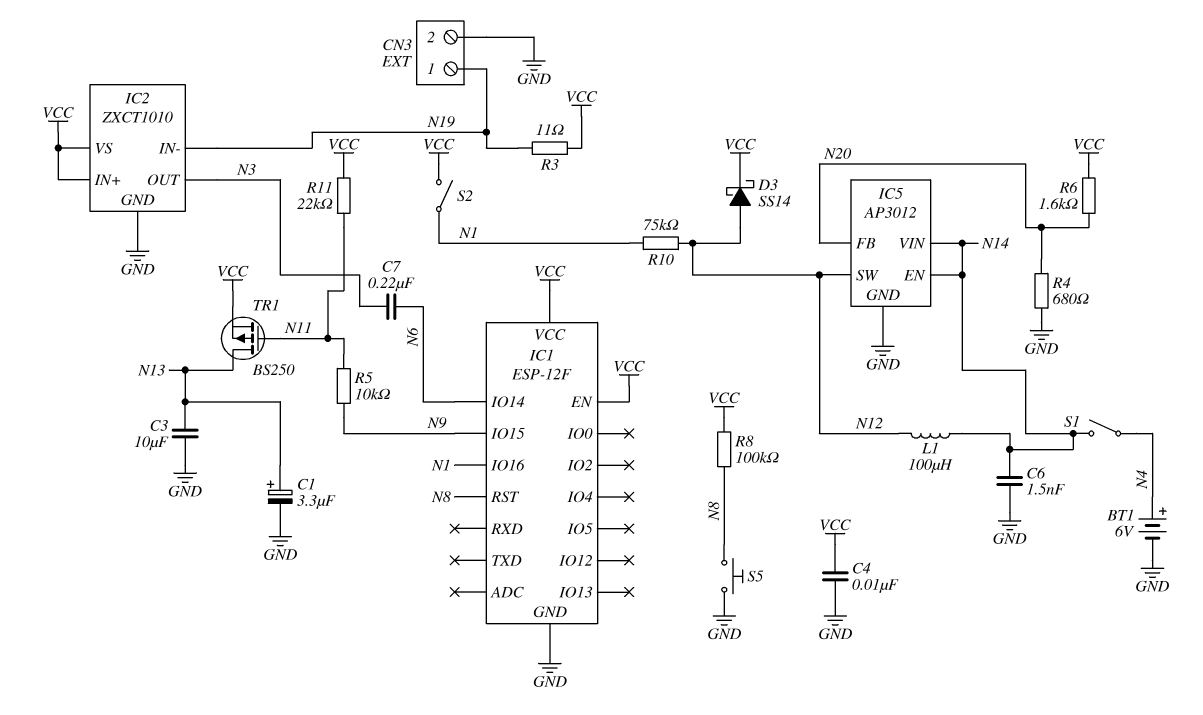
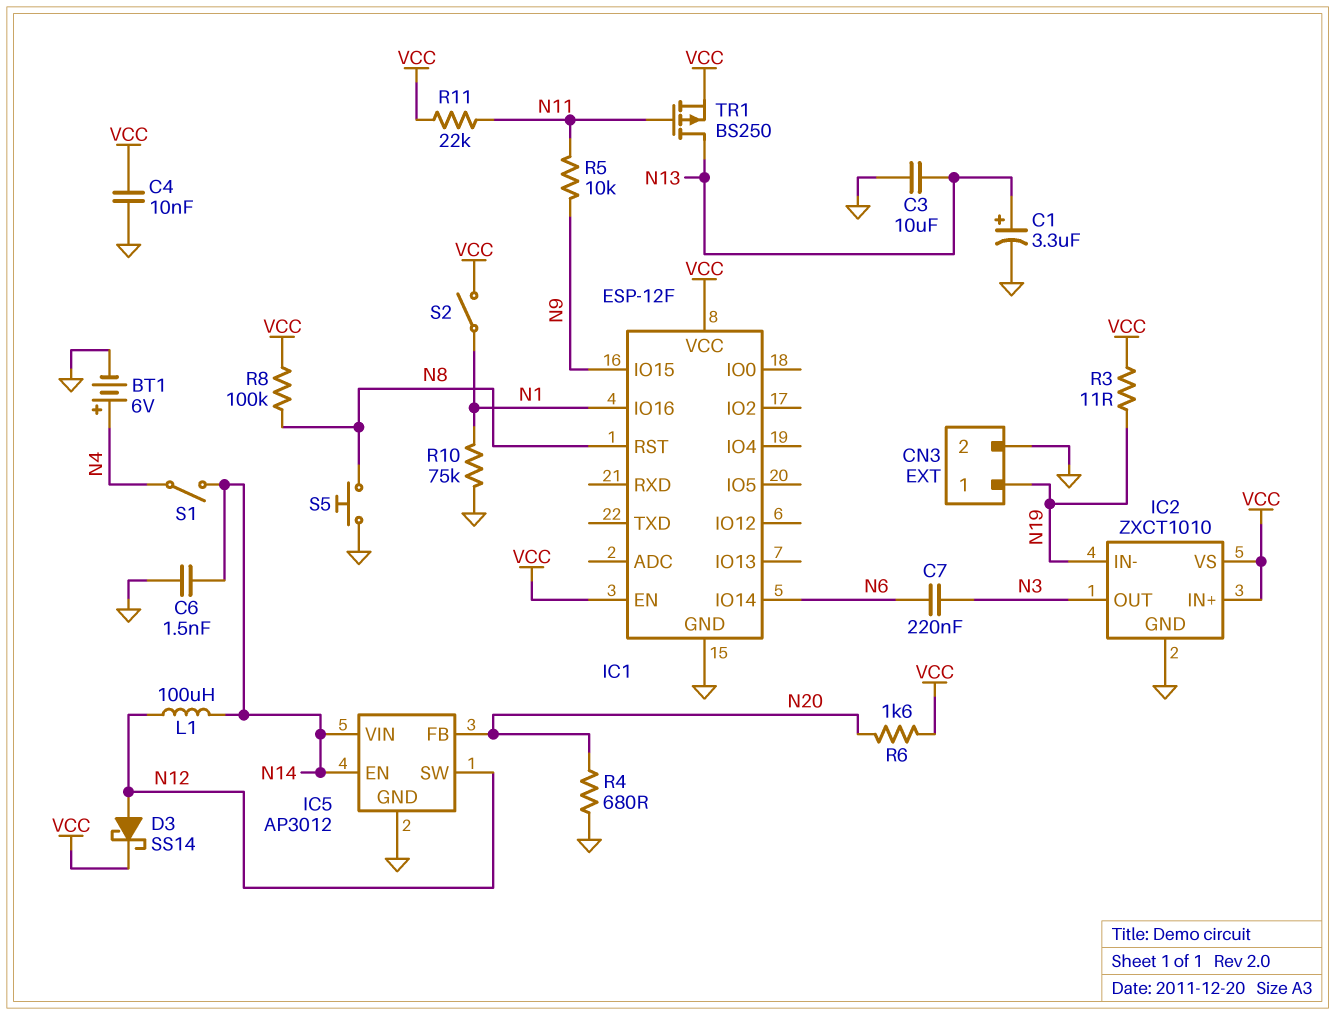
R10: 75k (N1, N12) -> 75k (GND, N1)

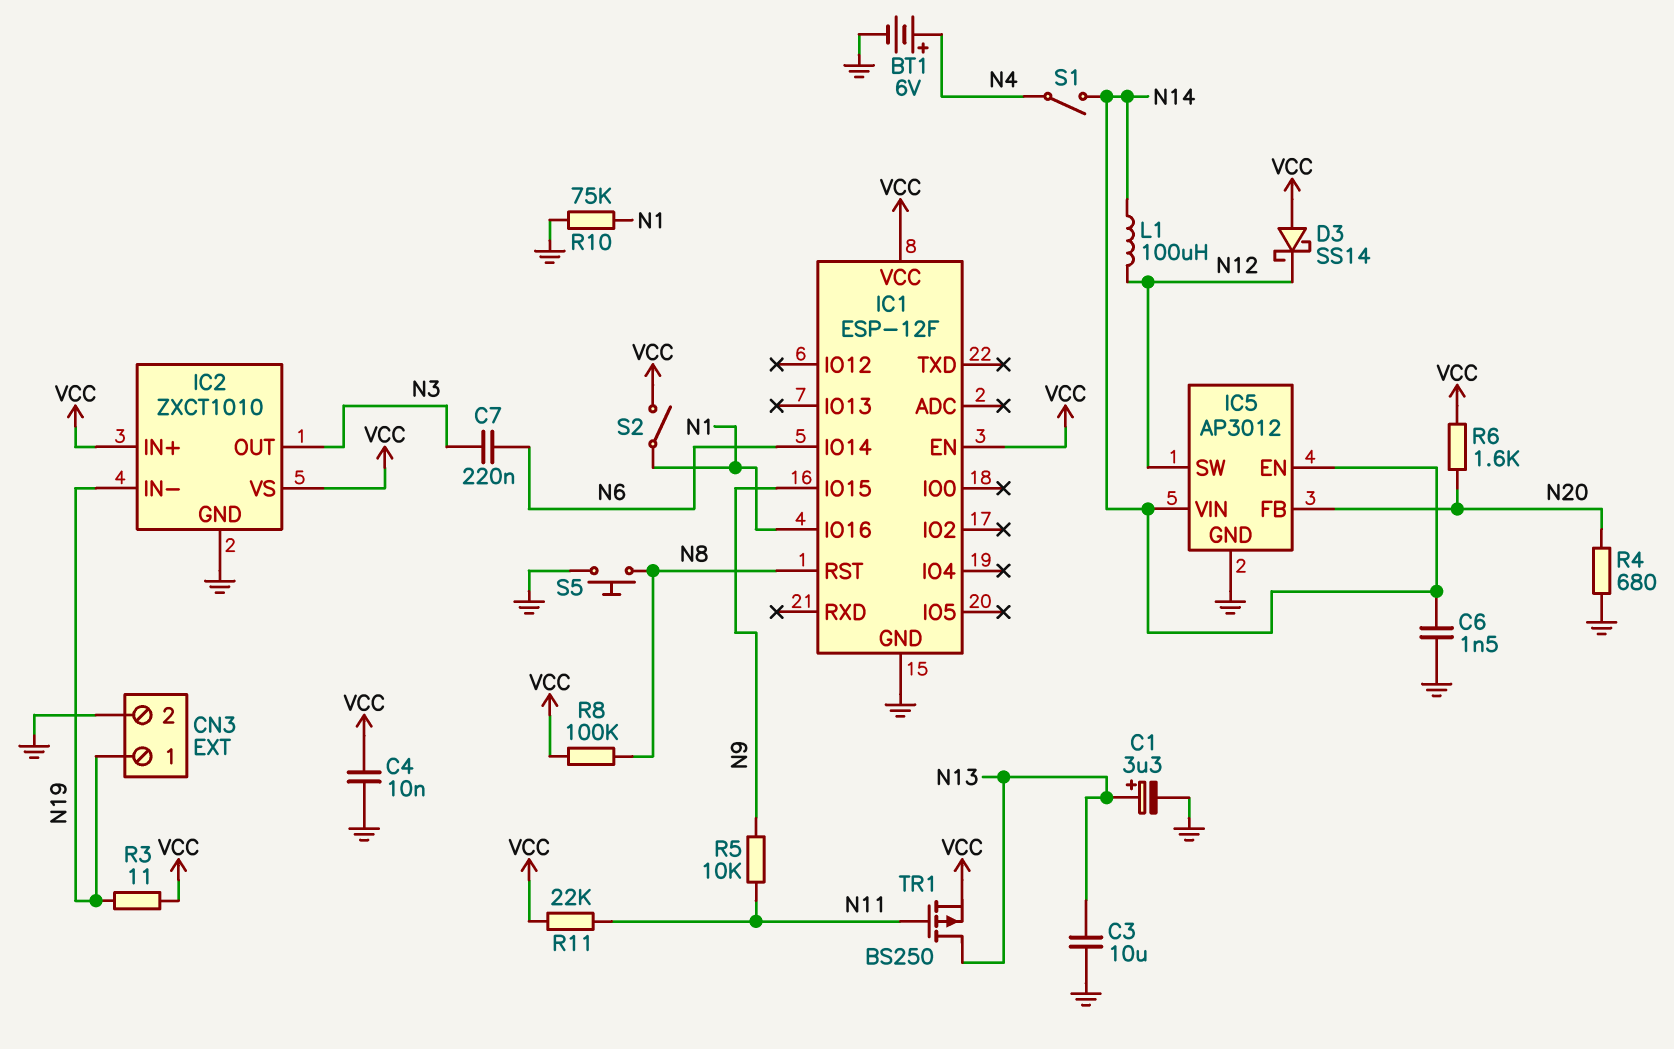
D3: schottky SS14 (A N12, K VCC) -> schottky SS14 (A VCC, K N12)

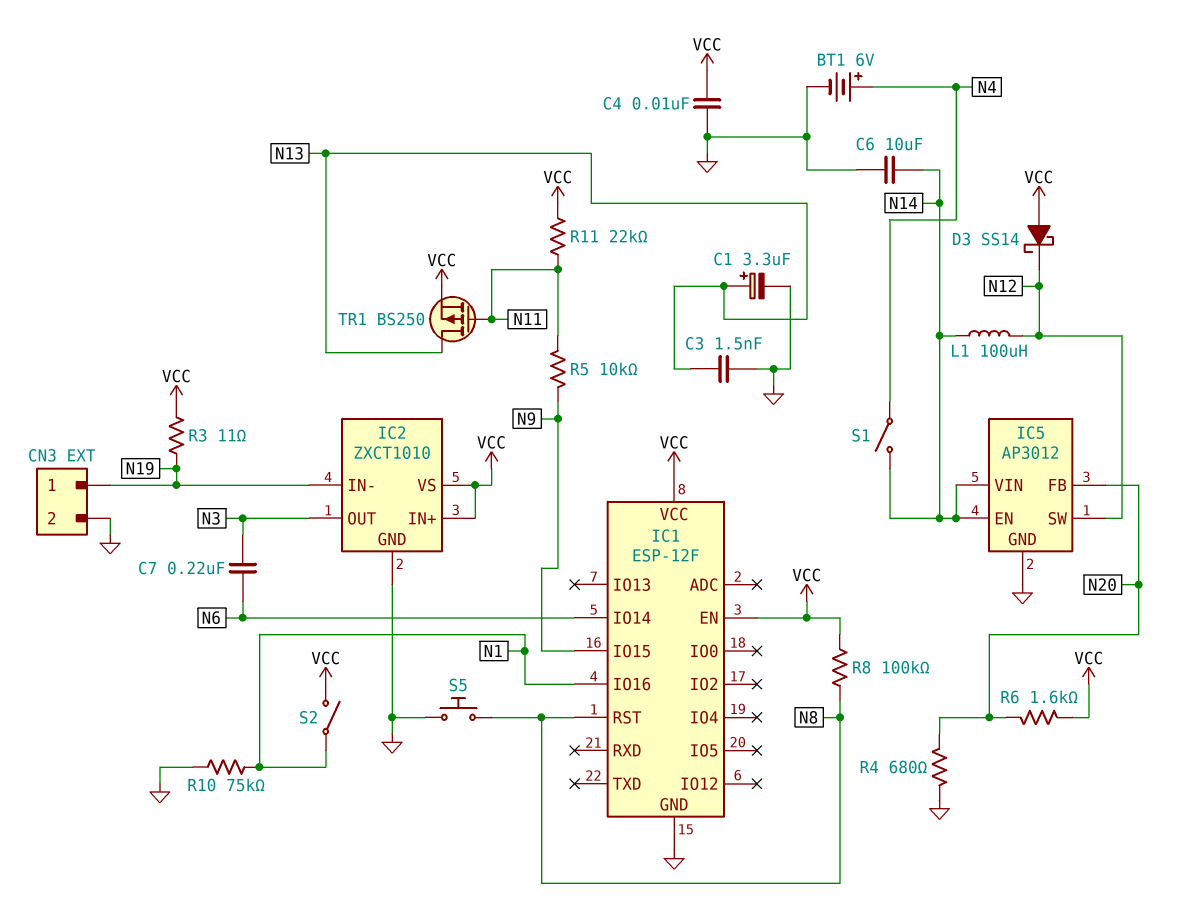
C3: 10uF (GND, N13) -> 1.5nF (GND, N13)
C6: 1.5nF (GND, N14) -> 10uF (GND, N14)

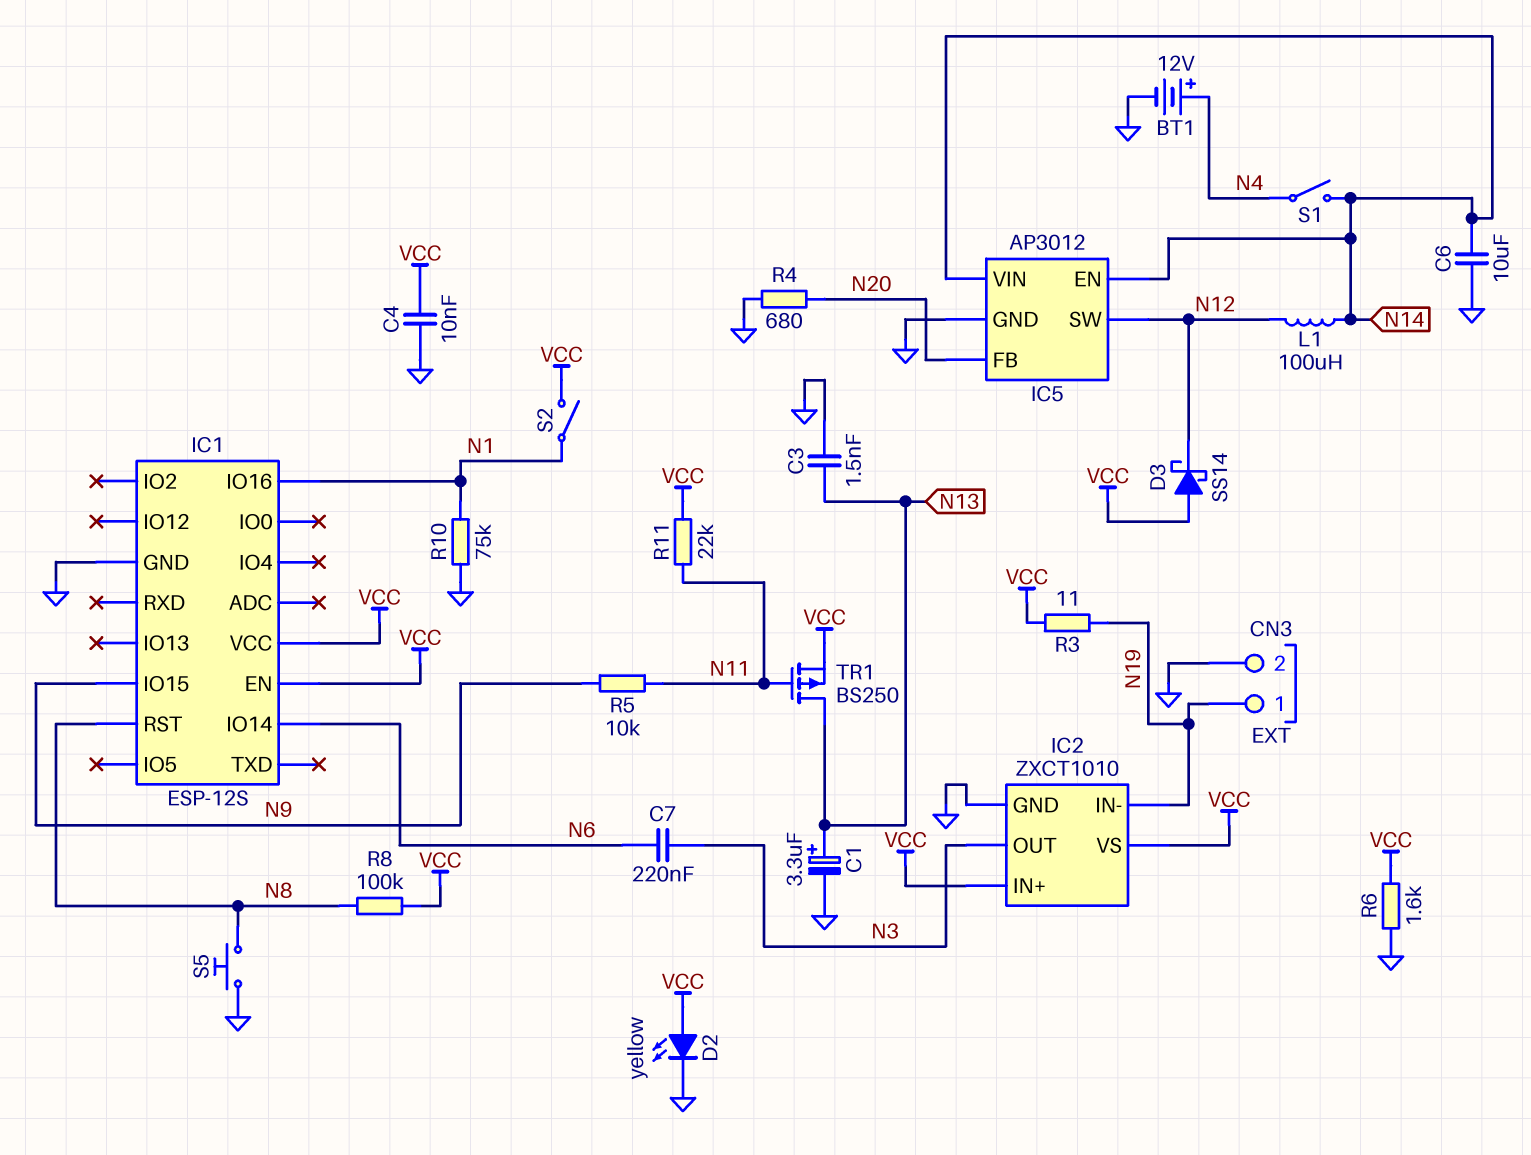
BT1: 6V (plus N4, minus GND) -> 12V (plus N4, minus GND)
D2: none -> LED yellow (A VCC, K GND)
IC1: ESP-12F -> ESP-12S
R6: 1.6k (N20, VCC) -> 1.6k (GND, VCC)

